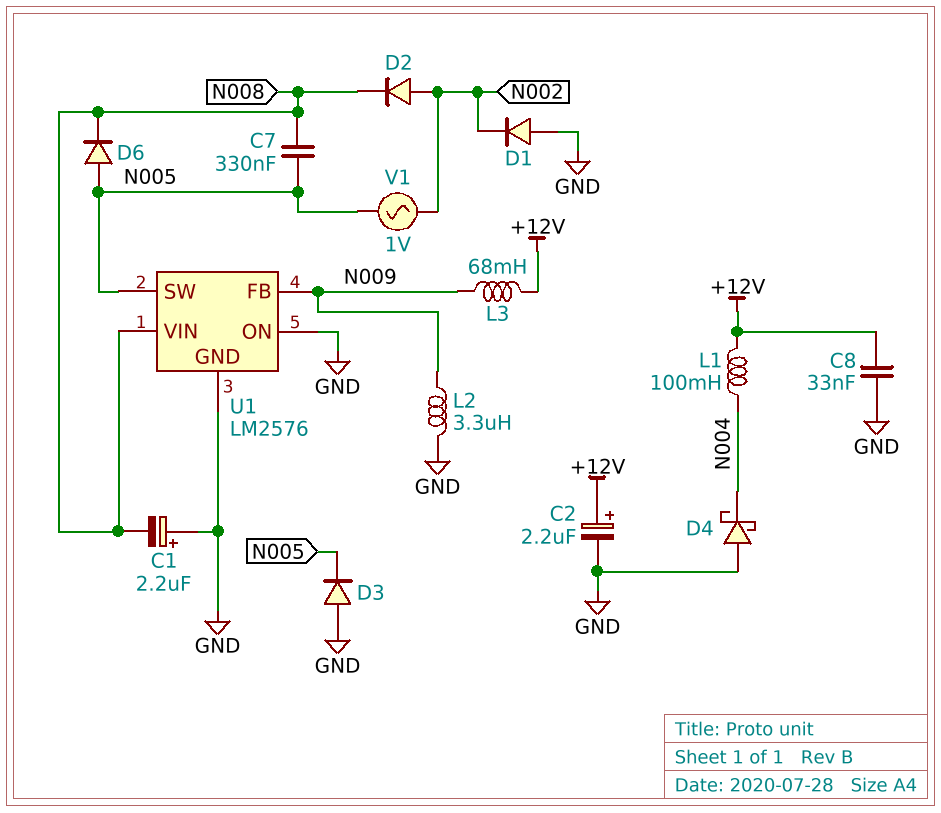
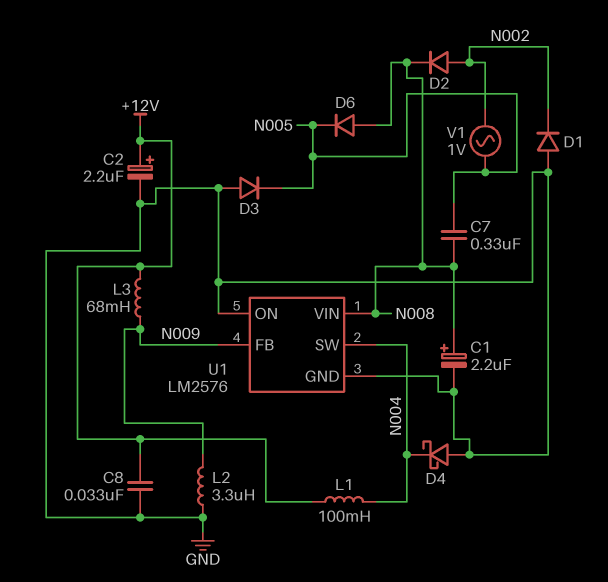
C1: 2.2uF (plus GND, minus N008) -> 2.2uF (plus N008, minus GND)
D6: diode (A N005, K N008) -> diode (A N008, K N005)
U1 pin SW: N005 -> N004

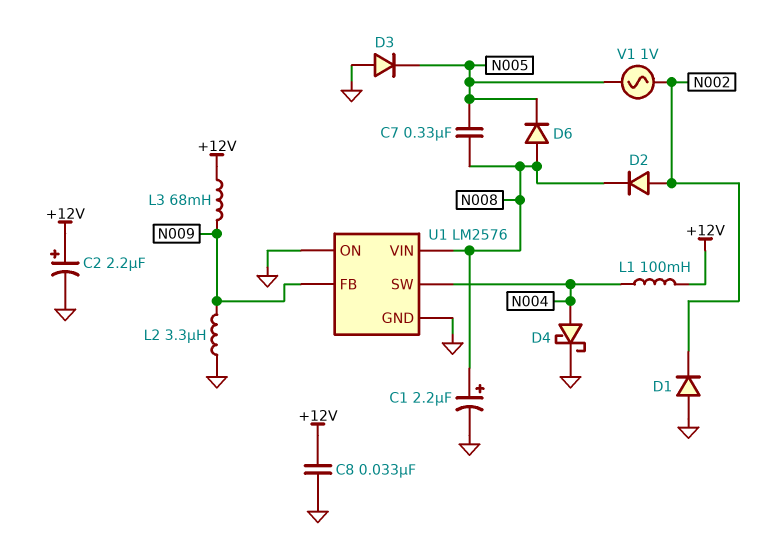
D4: schottky (A GND, K N004) -> schottky (A N004, K GND)

